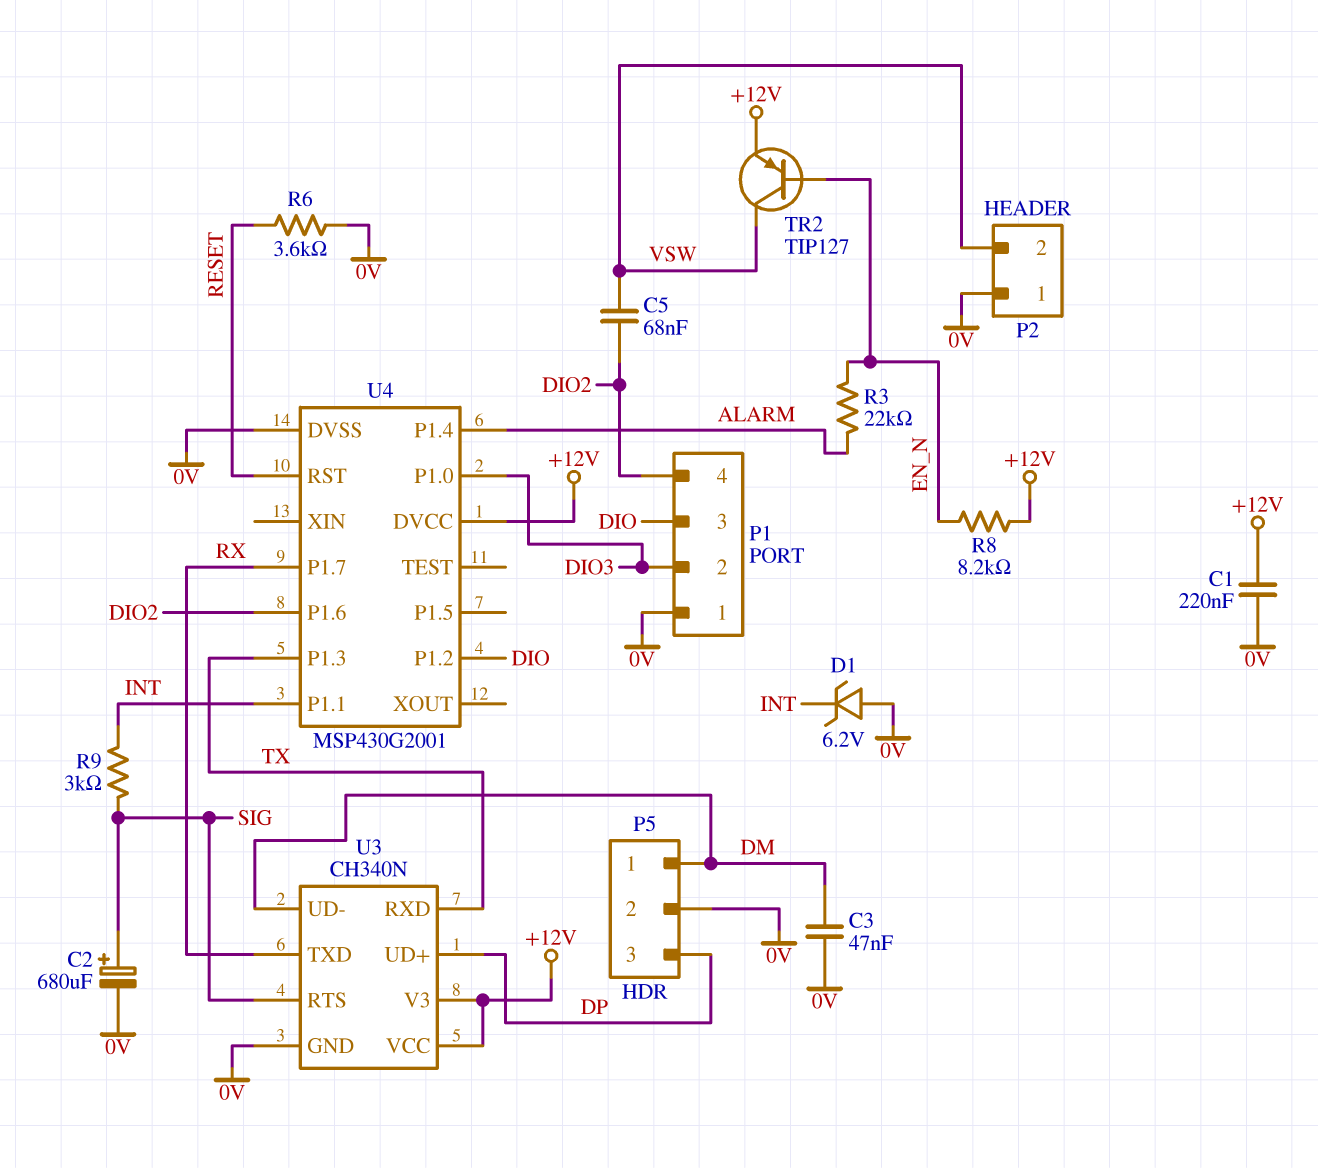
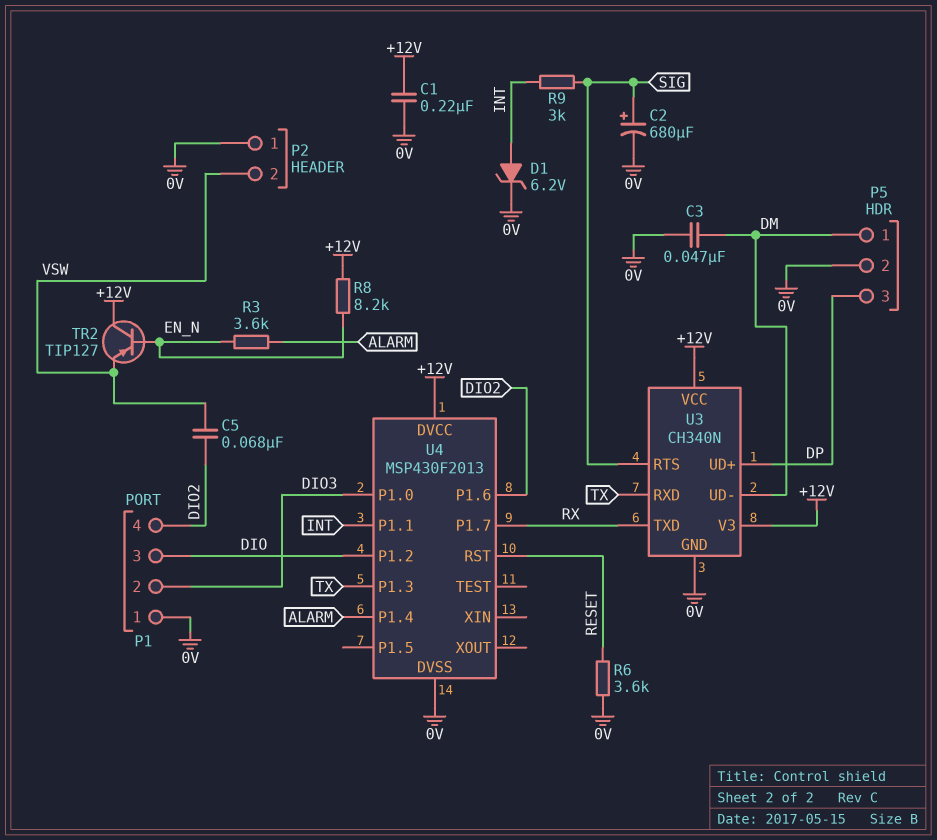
D1: zener 6.2V (A 0V, K INT) -> zener 6.2V (A INT, K 0V)
R3: 22k (ALARM, EN_N) -> 3.6k (ALARM, EN_N)
TR2: PNP TIP127 (B EN_N, C VSW, E +12V) -> PNP TIP127 (B EN_N, C +12V, E VSW)
U4: MSP430G2001 -> MSP430F2013

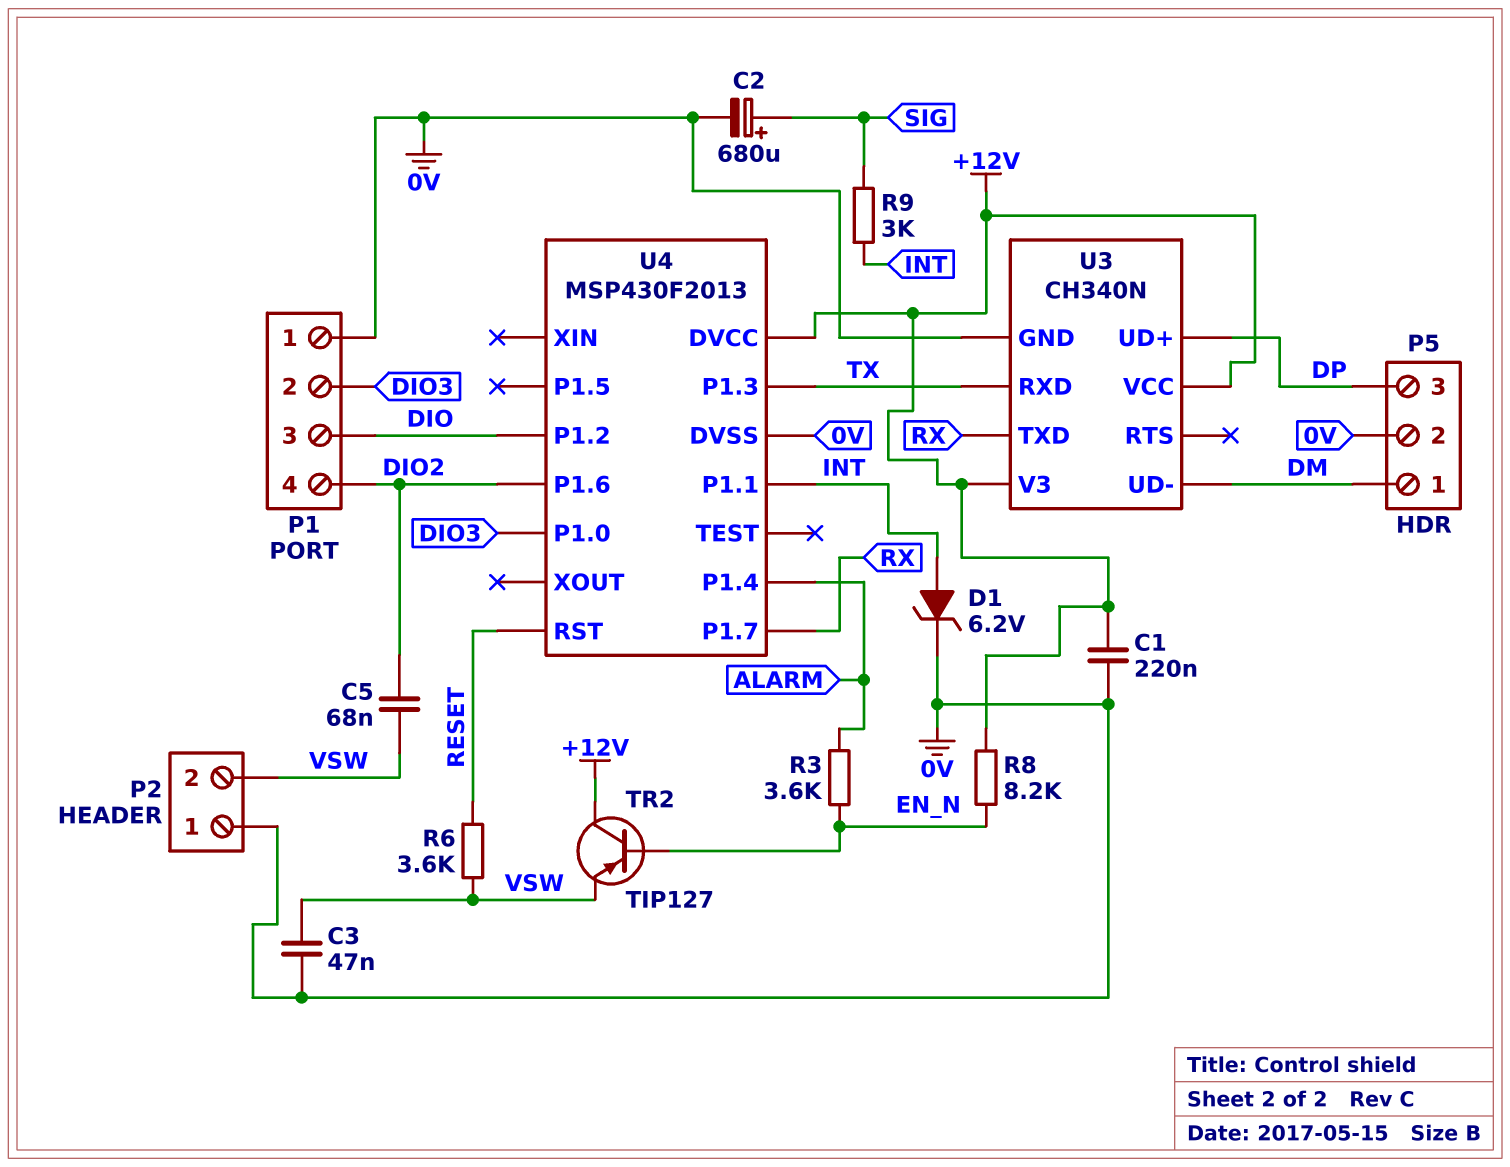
C3: 47nF (0V, DM) -> 47nF (0V, VSW)
R6: 3.6k (0V, RESET) -> 3.6k (RESET, VSW)
U3 pin RTS: SIG -> none

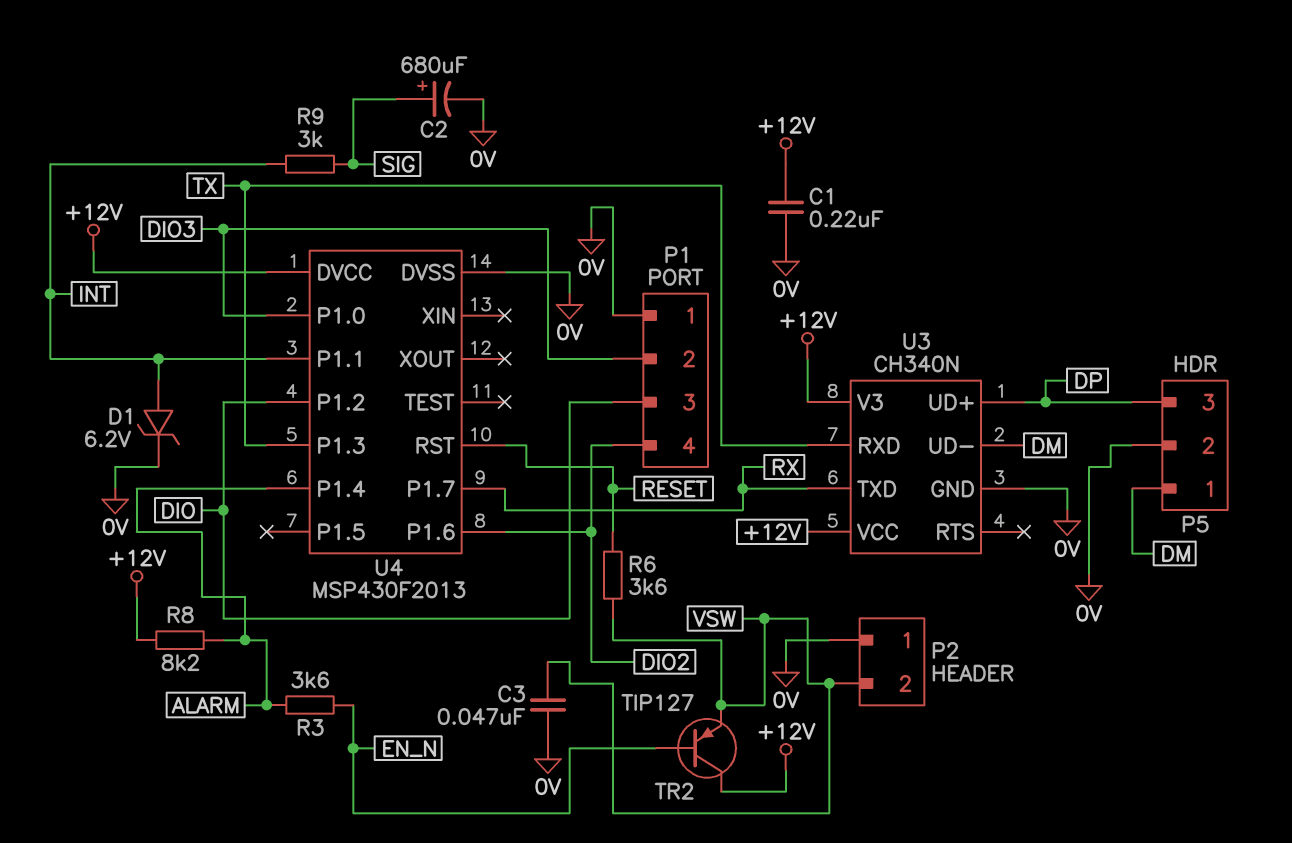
C5: 68nF (DIO2, VSW) -> none
R8: 8.2k (+12V, EN_N) -> 8.2k (+12V, ALARM)

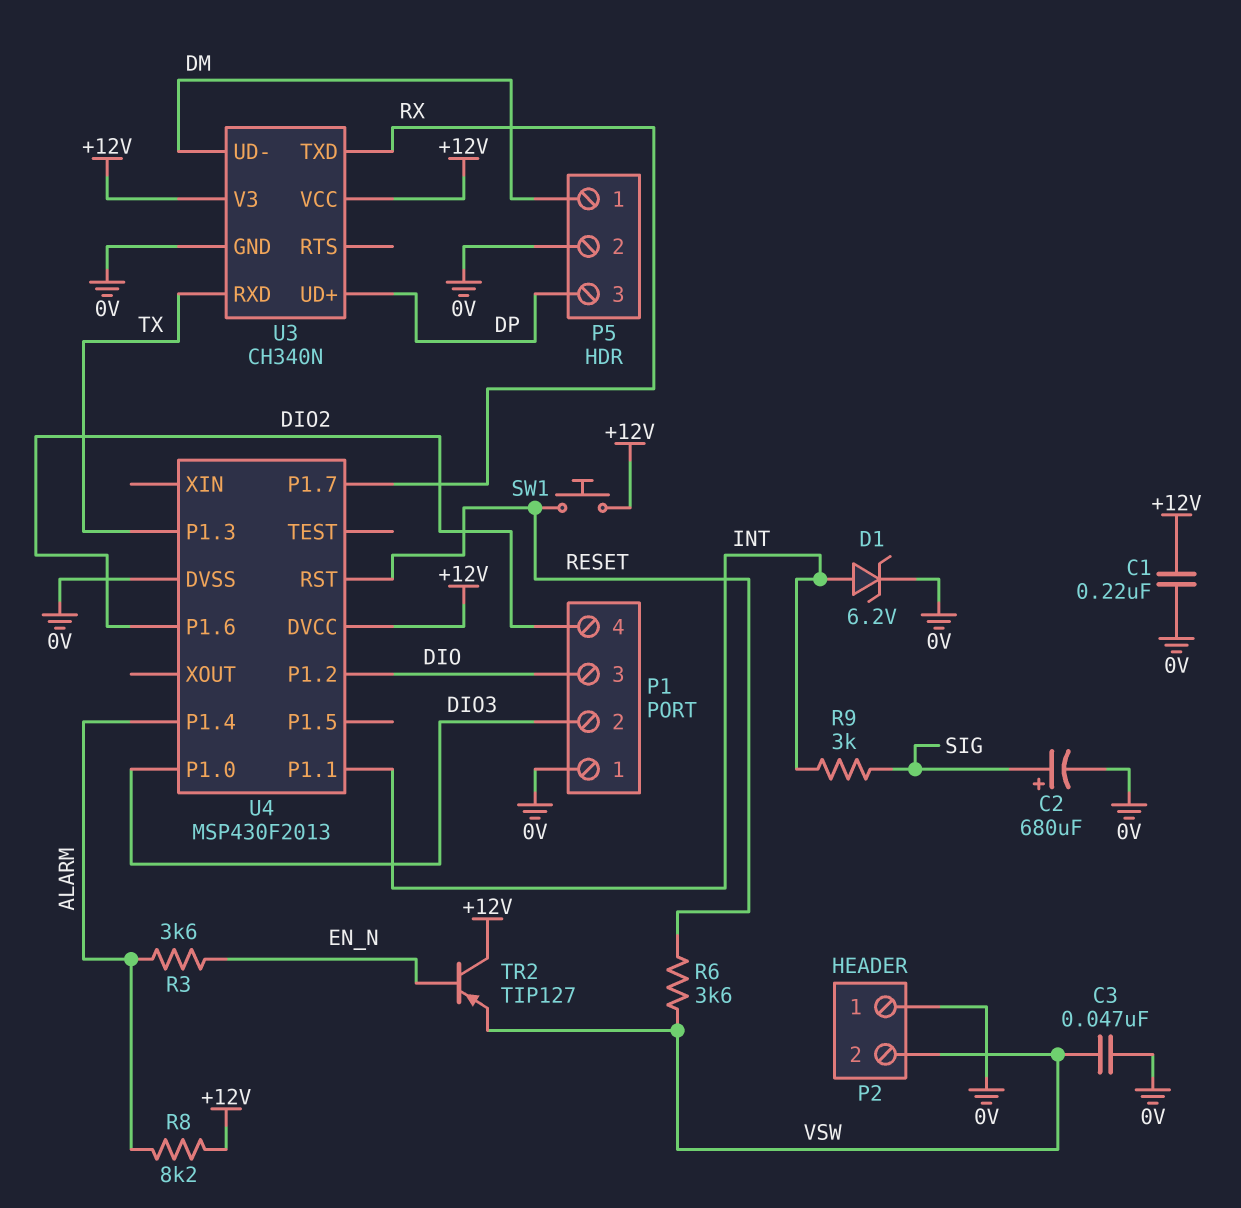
SW1: none -> button (+12V, RESET)

